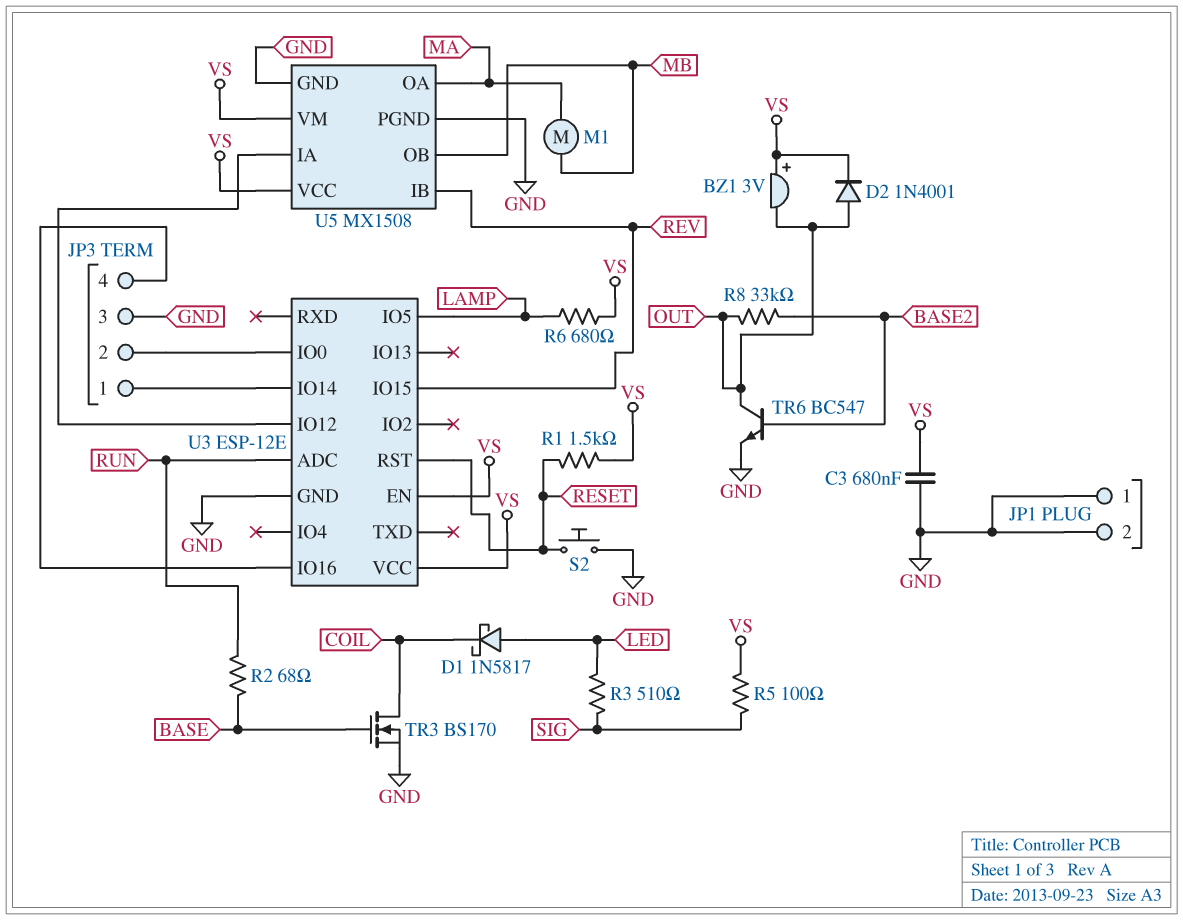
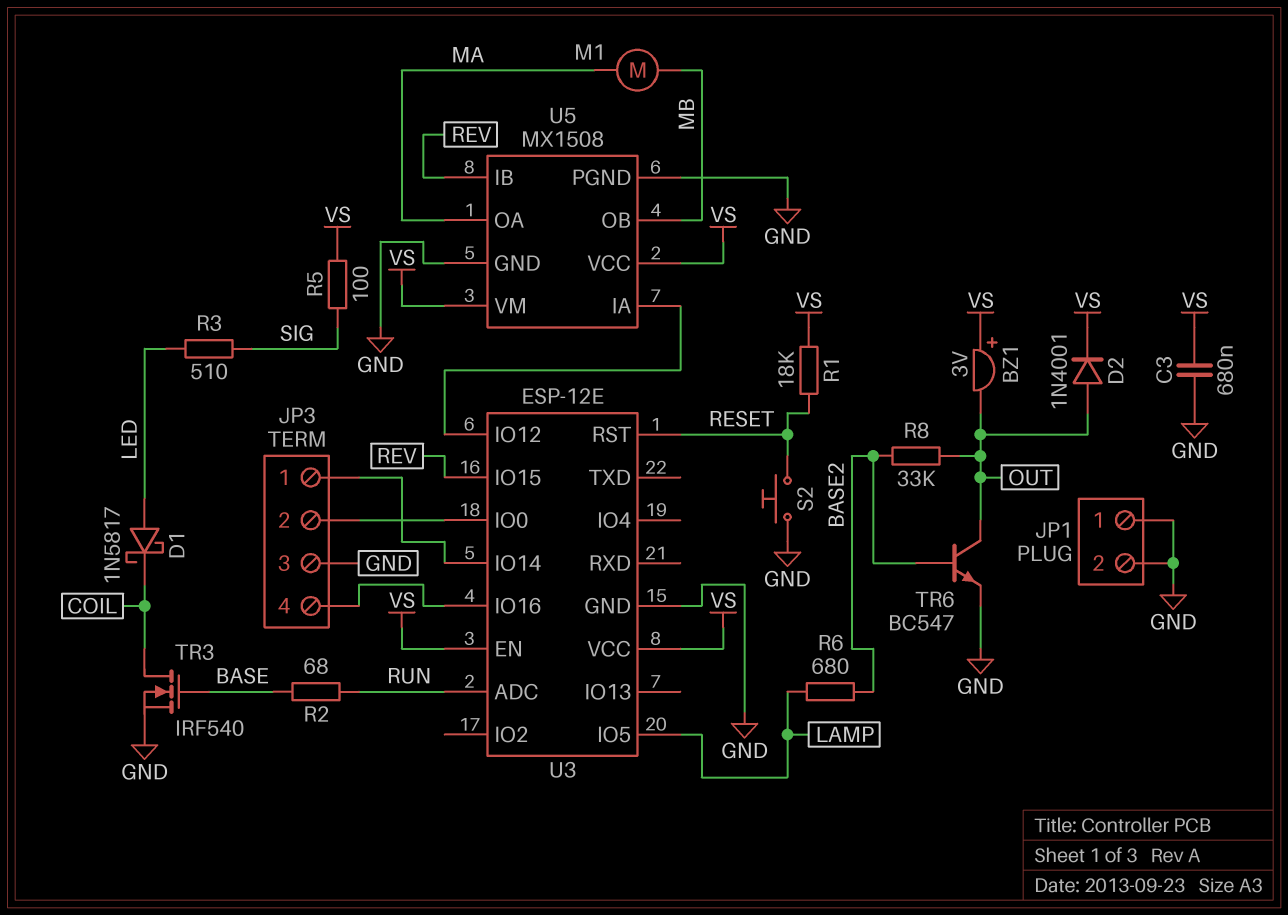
R1: 1.5k (RESET, VS) -> 18k (RESET, VS)
R6: 680 (LAMP, VS) -> 680 (BASE2, LAMP)
TR3: NMOS BS170 (G BASE, D COIL, S GND) -> NMOS IRF540 (G BASE, D COIL, S GND)

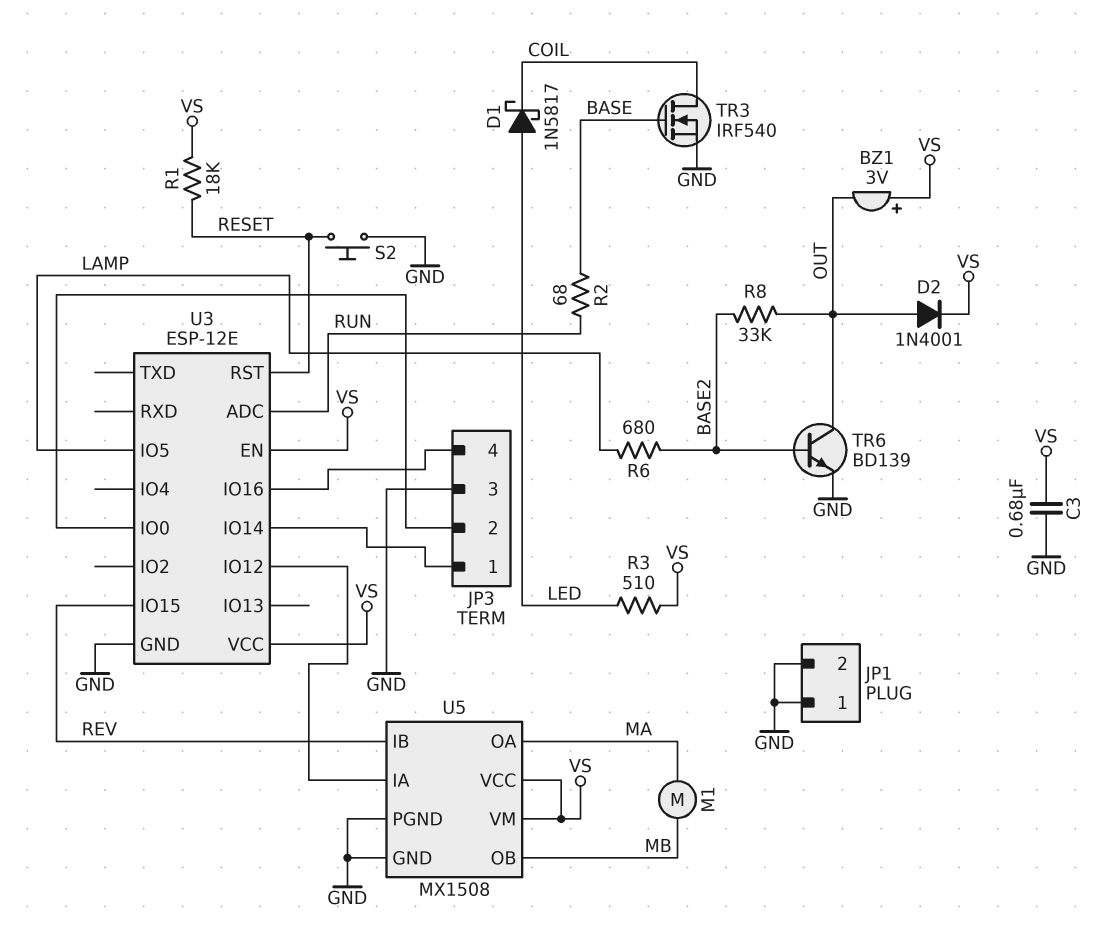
R3: 510 (LED, SIG) -> 510 (LED, VS)
R5: 100 (SIG, VS) -> none
TR6: NPN BC547 (B BASE2, C OUT, E GND) -> NPN BD139 (B BASE2, C OUT, E GND)

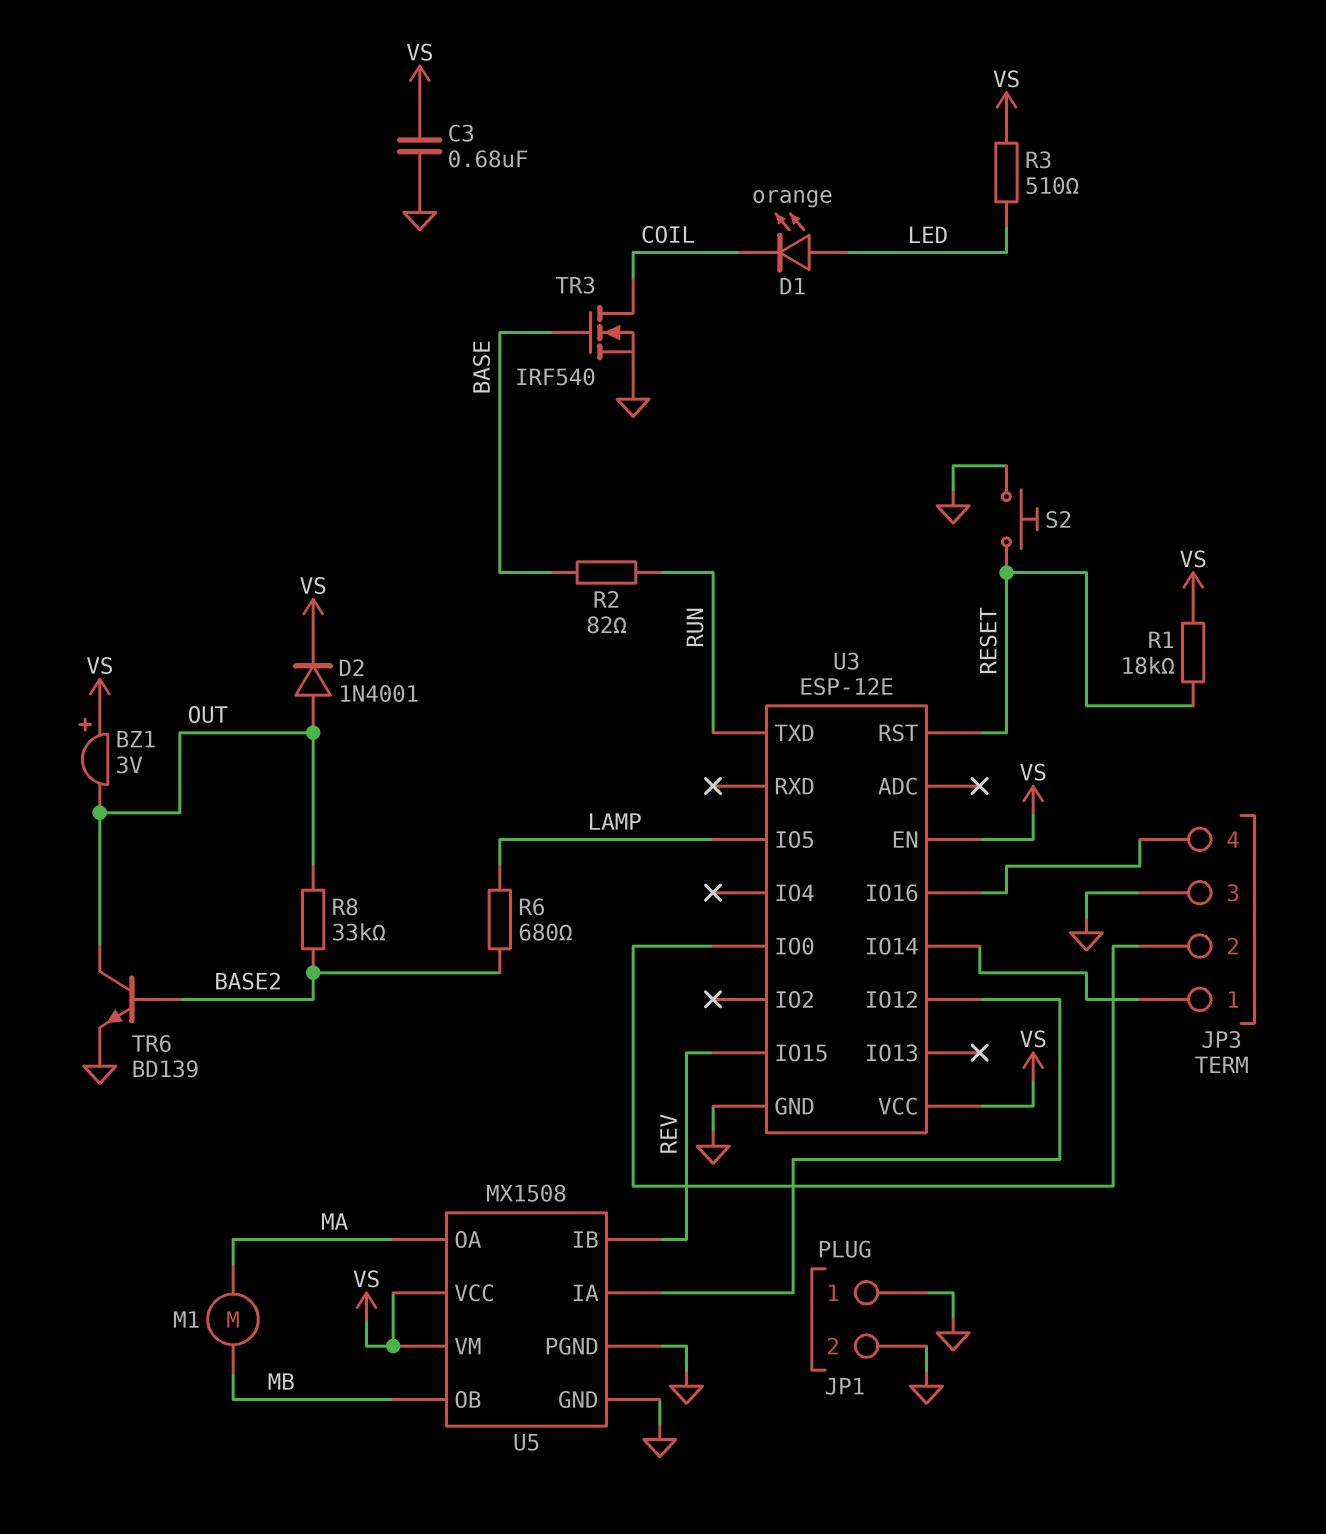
D1: schottky 1N5817 (A LED, K COIL) -> LED orange (A LED, K COIL)
R2: 68 (BASE, RUN) -> 82 (BASE, RUN)
U3 pin ADC: RUN -> none
U3 pin TXD: none -> RUN

